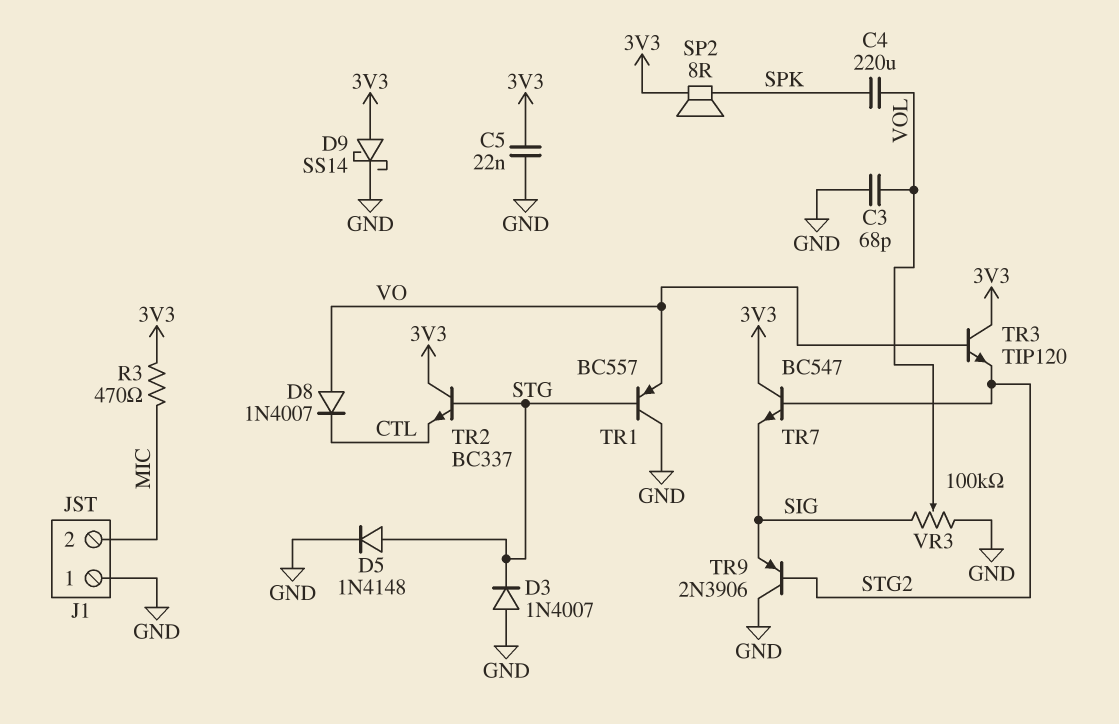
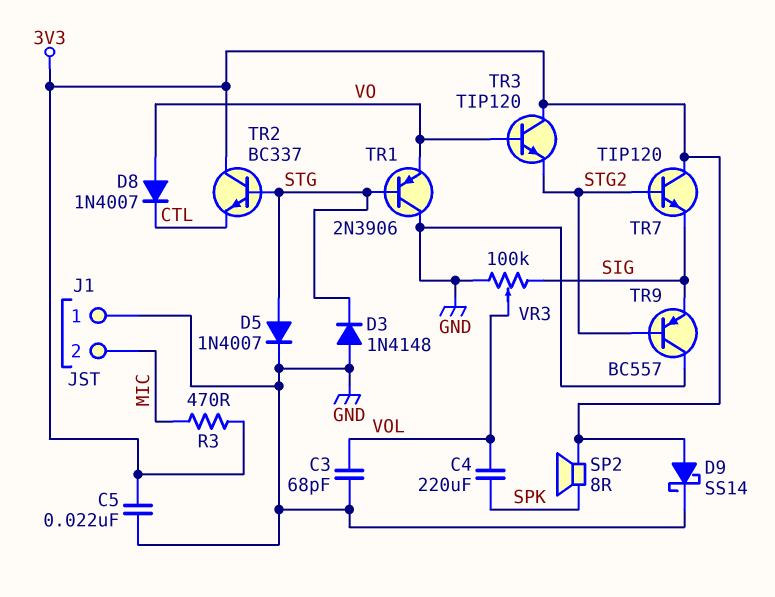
D3: diode 1N4007 (A GND, K STG) -> diode 1N4148 (A GND, K STG)
D5: diode 1N4148 (A STG, K GND) -> diode 1N4007 (A STG, K GND)
TR1: PNP BC557 (B STG, C GND, E VO) -> PNP 2N3906 (B STG, C GND, E VO)
TR7: NPN BC547 (B STG2, C 3V3, E SIG) -> NPN TIP120 (B STG2, C 3V3, E SIG)
TR9: PNP 2N3906 (B STG2, C GND, E SIG) -> PNP BC557 (B STG2, C GND, E SIG)

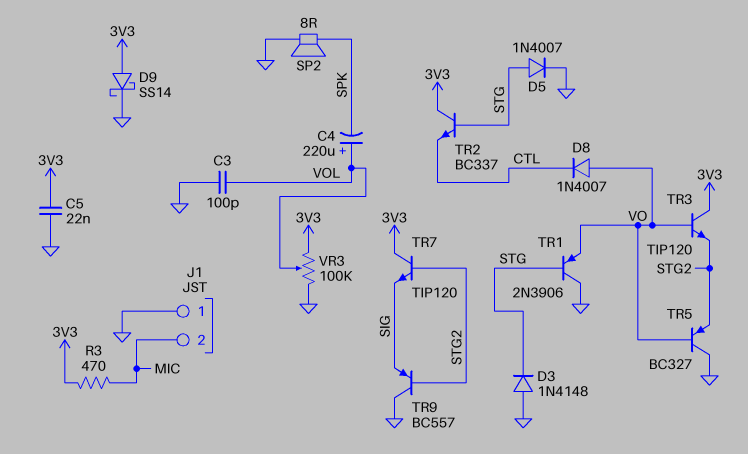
C3: 68pF (GND, VOL) -> 100pF (GND, VOL)
C4: 220uF (SPK, VOL) -> 220uF (plus VOL, minus SPK)
SP2: speaker 8R (3V3, SPK) -> speaker 8R (GND, SPK)
TR5: none -> PNP BC327 (B VO, C GND, E STG2)
VR3: 100k (GND, SIG, wiper VOL) -> 100k (3V3, GND, wiper VOL)

